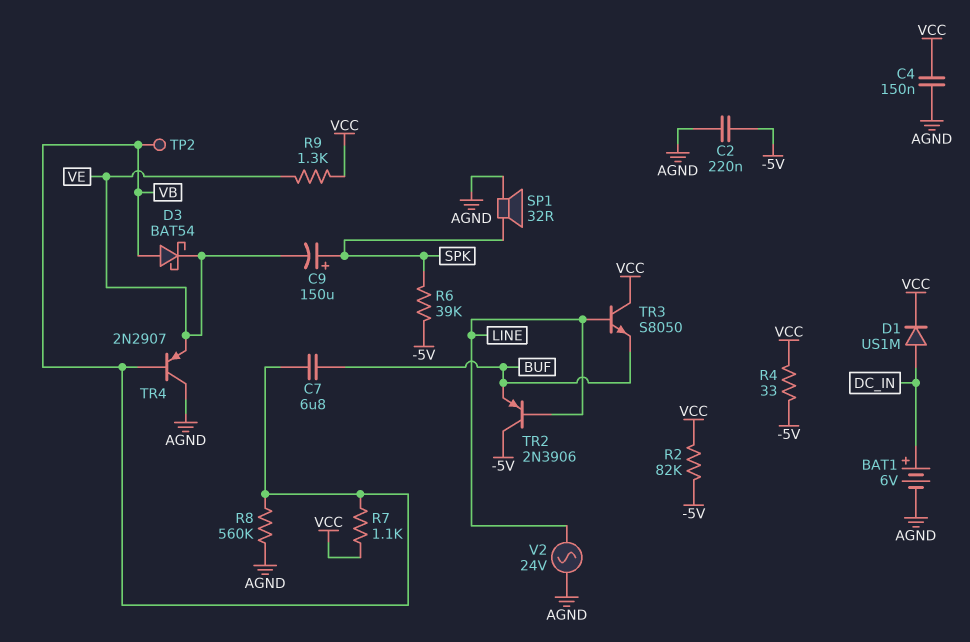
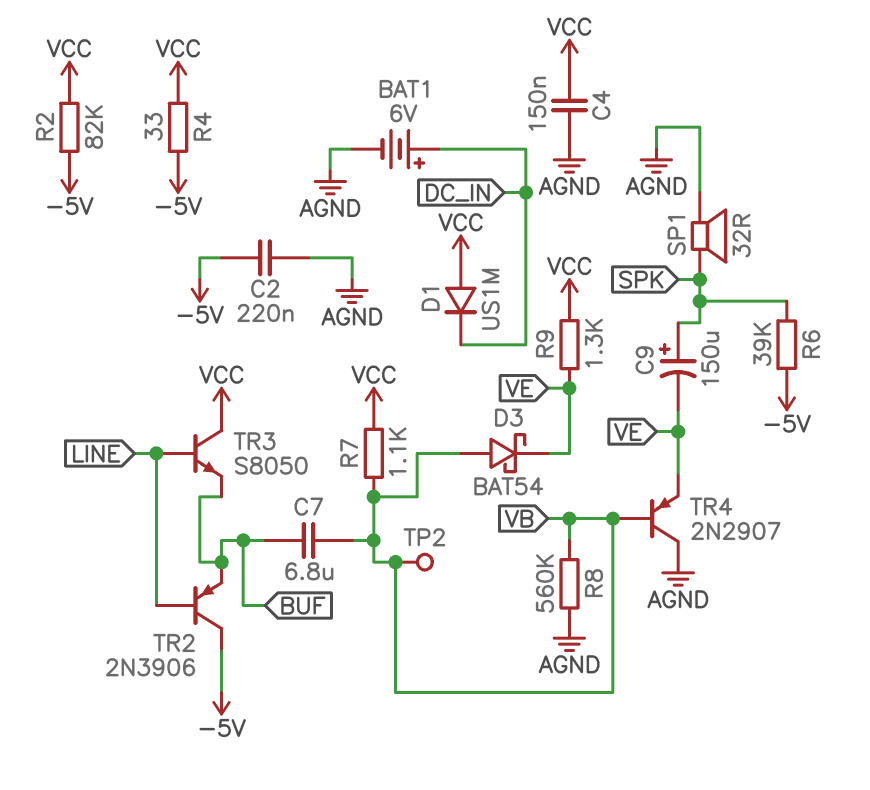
D1: diode US1M (A DC_IN, K VCC) -> diode US1M (A VCC, K DC_IN)
V2: AC 24V (AGND, LINE) -> none

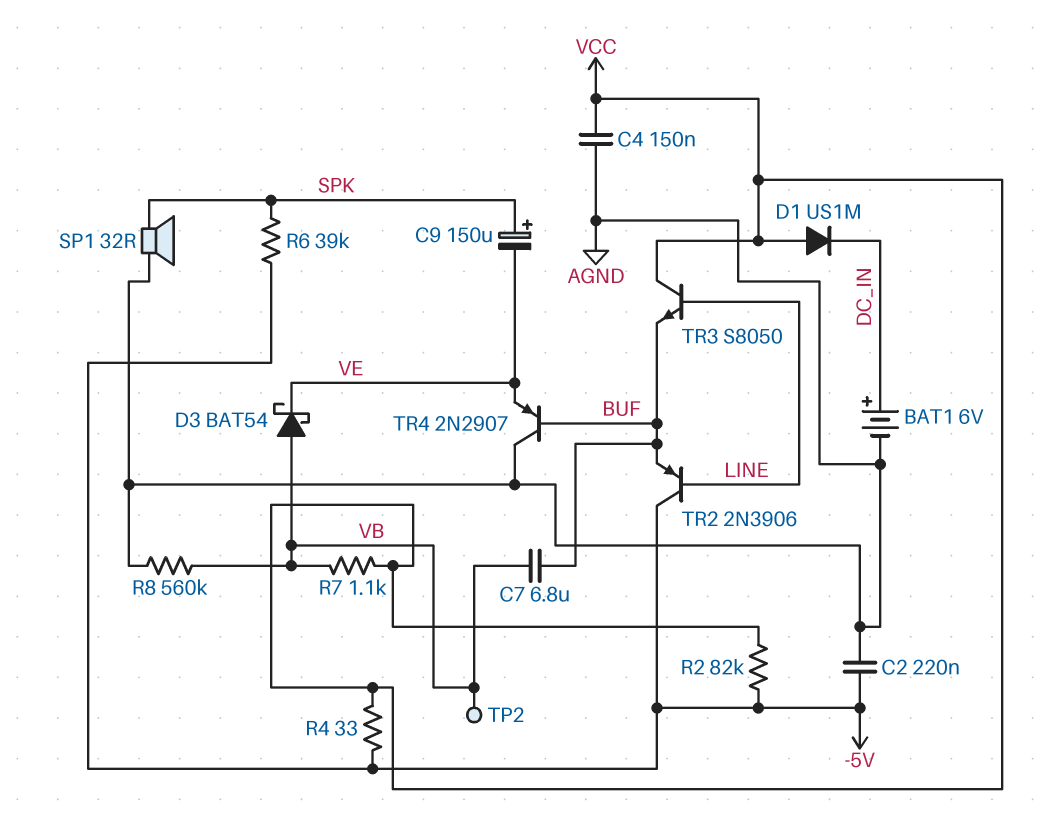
R9: 1.3k (VCC, VE) -> none
TR4: PNP 2N2907 (B VB, C AGND, E VE) -> PNP 2N2907 (B BUF, C AGND, E VE)

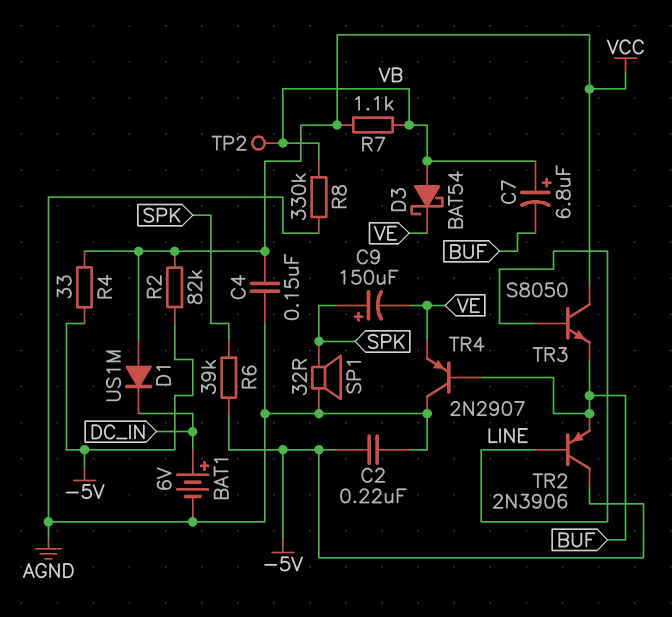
C7: 6.8uF (BUF, VB) -> 6.8uF (plus VB, minus BUF)
R8: 560k (AGND, VB) -> 330k (AGND, VB)

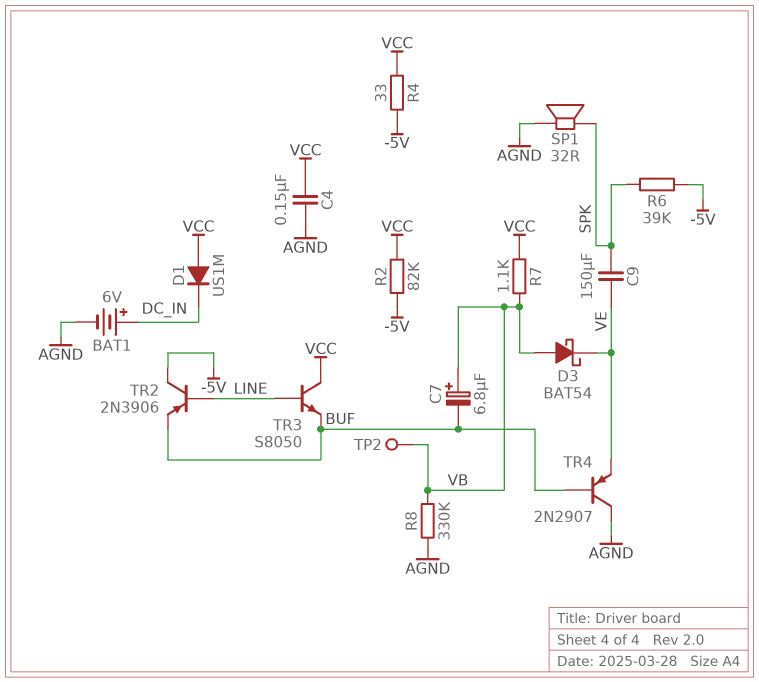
C2: 220nF (-5V, AGND) -> none
C9: 150uF (plus SPK, minus VE) -> 150uF (SPK, VE)

